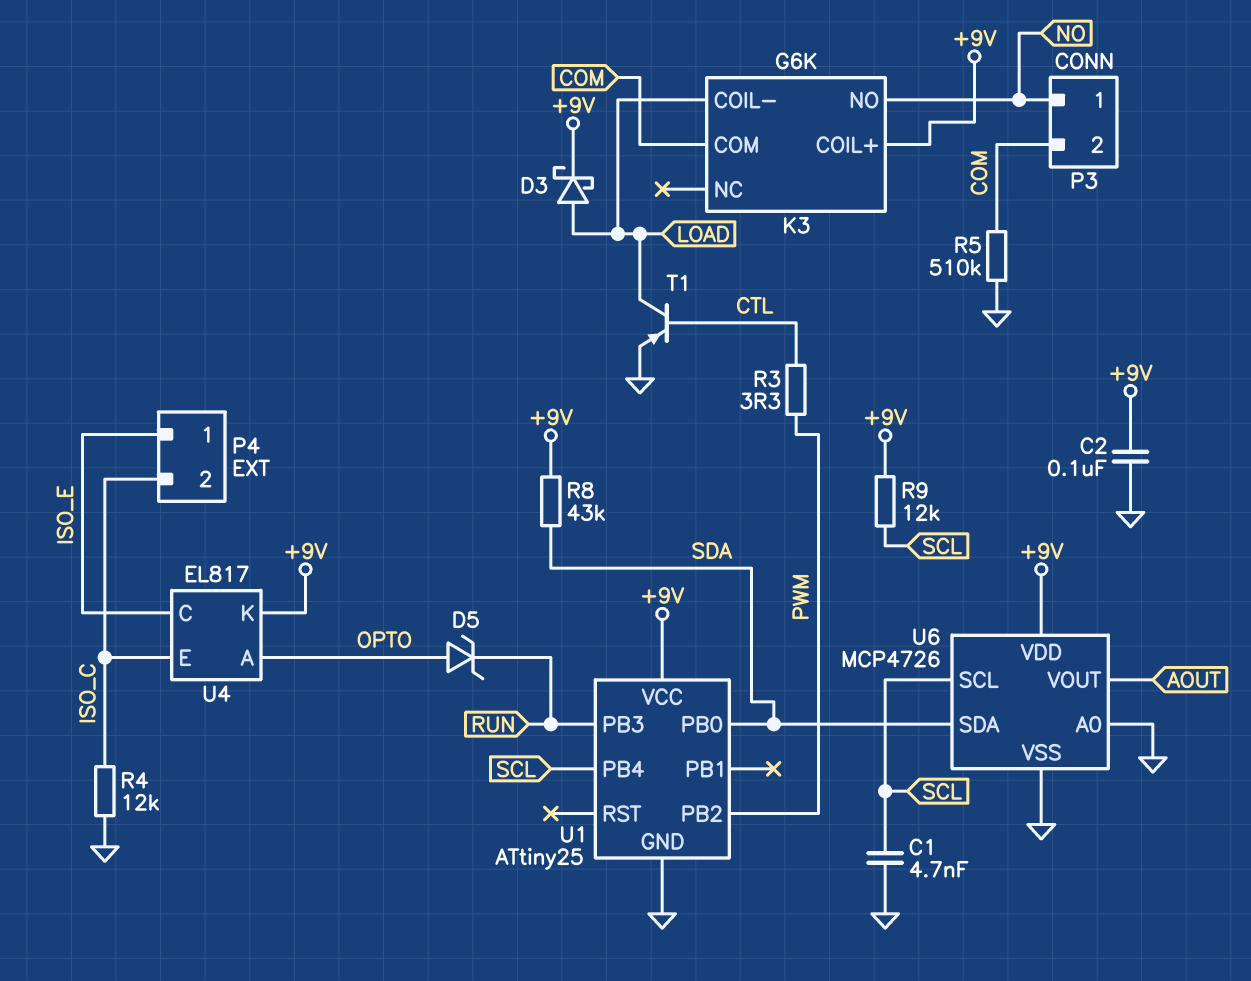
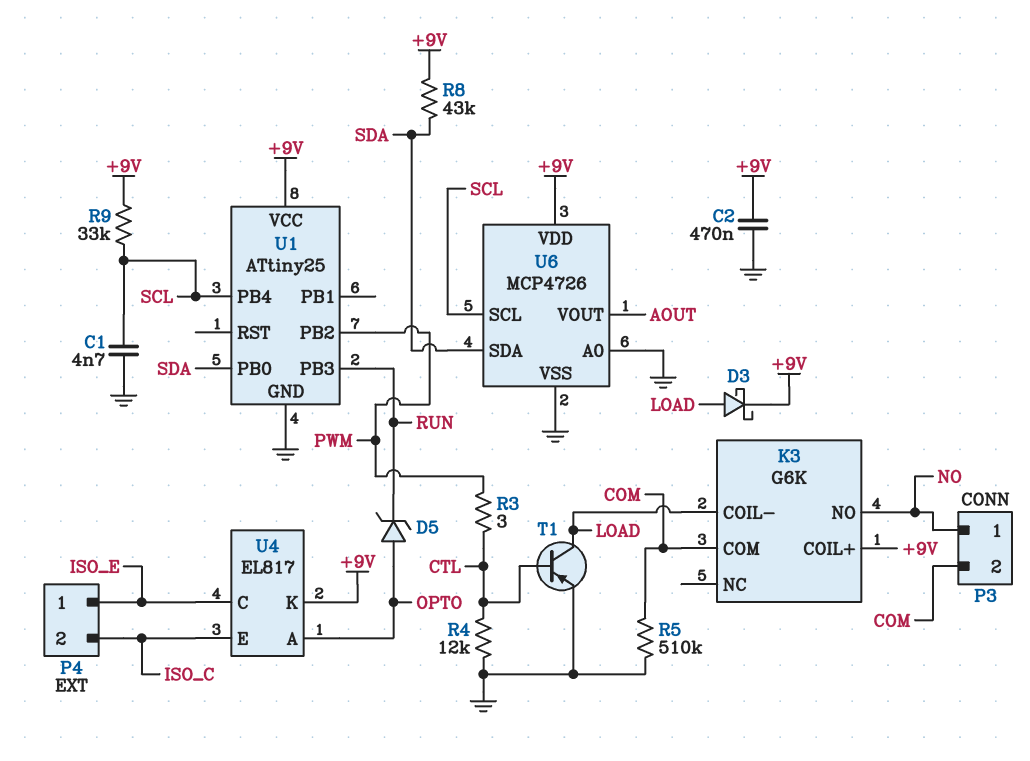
C2: 100nF (+9V, GND) -> 470nF (+9V, GND)
R3: 3.3 (CTL, PWM) -> 3 (CTL, PWM)
R4: 12k (GND, ISO_C) -> 12k (CTL, GND)
R9: 12k (+9V, SCL) -> 33k (+9V, SCL)

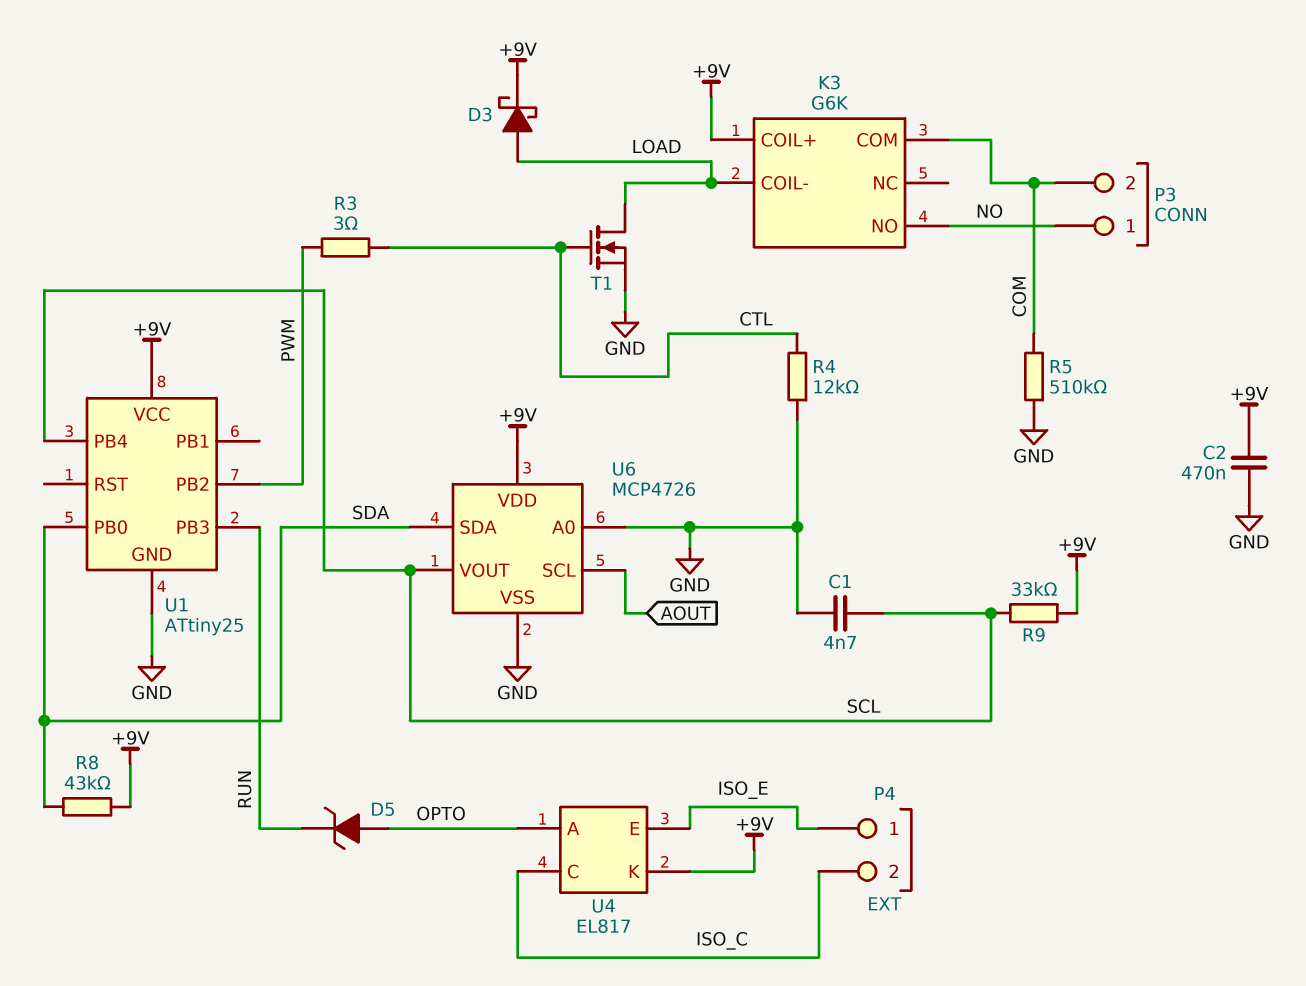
T1: PNP (B CTL, C LOAD, E GND) -> NMOS (G CTL, D LOAD, S GND)
U4 pin C: ISO_E -> ISO_C
U4 pin E: ISO_C -> ISO_E
U6 pin SCL: SCL -> AOUT
U6 pin VOUT: AOUT -> SCL

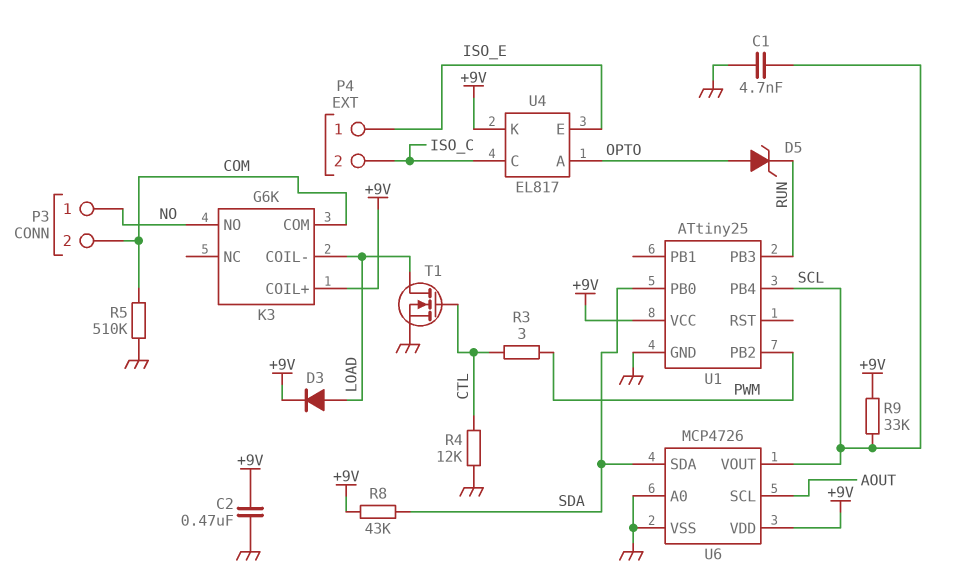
D3: schottky (A LOAD, K +9V) -> diode (A LOAD, K +9V)

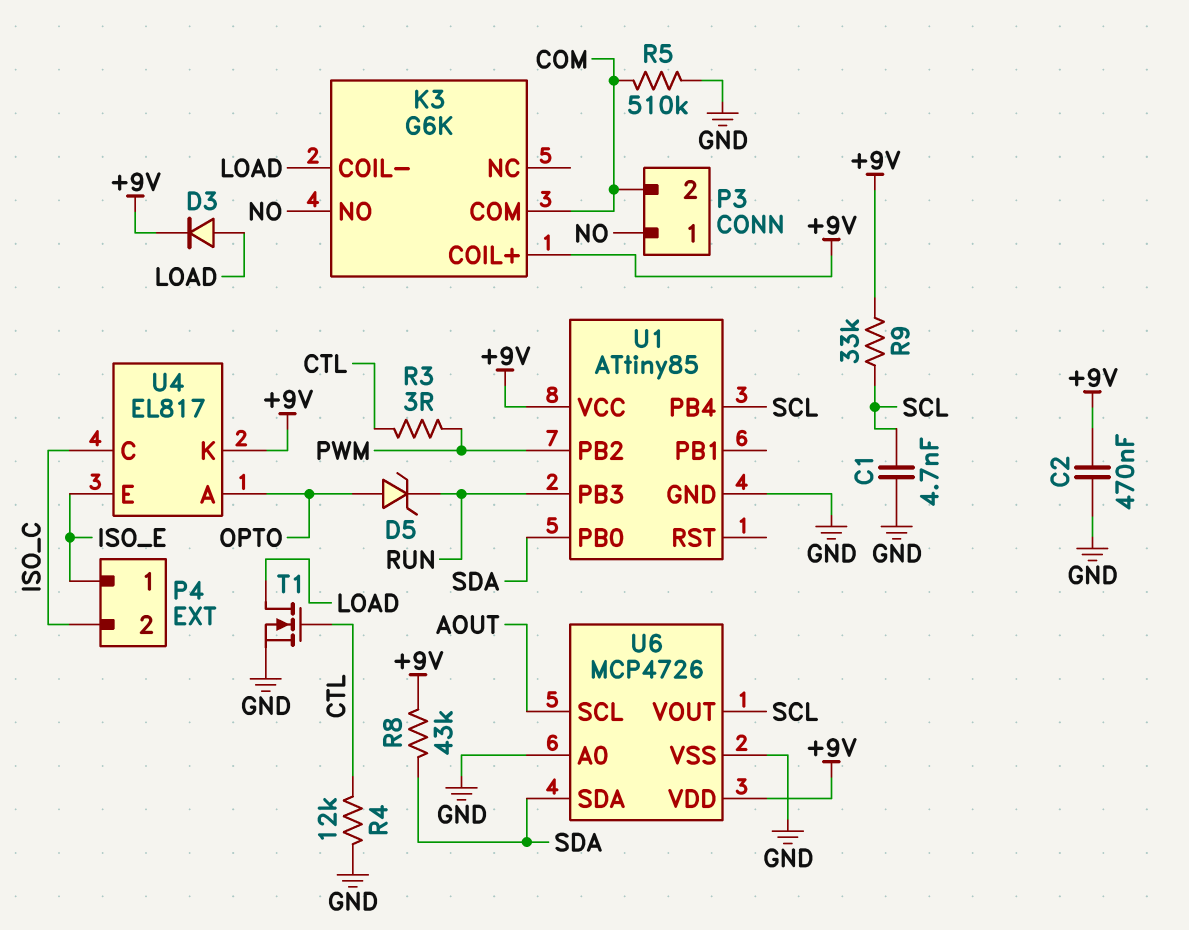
U1: ATtiny25 -> ATtiny85

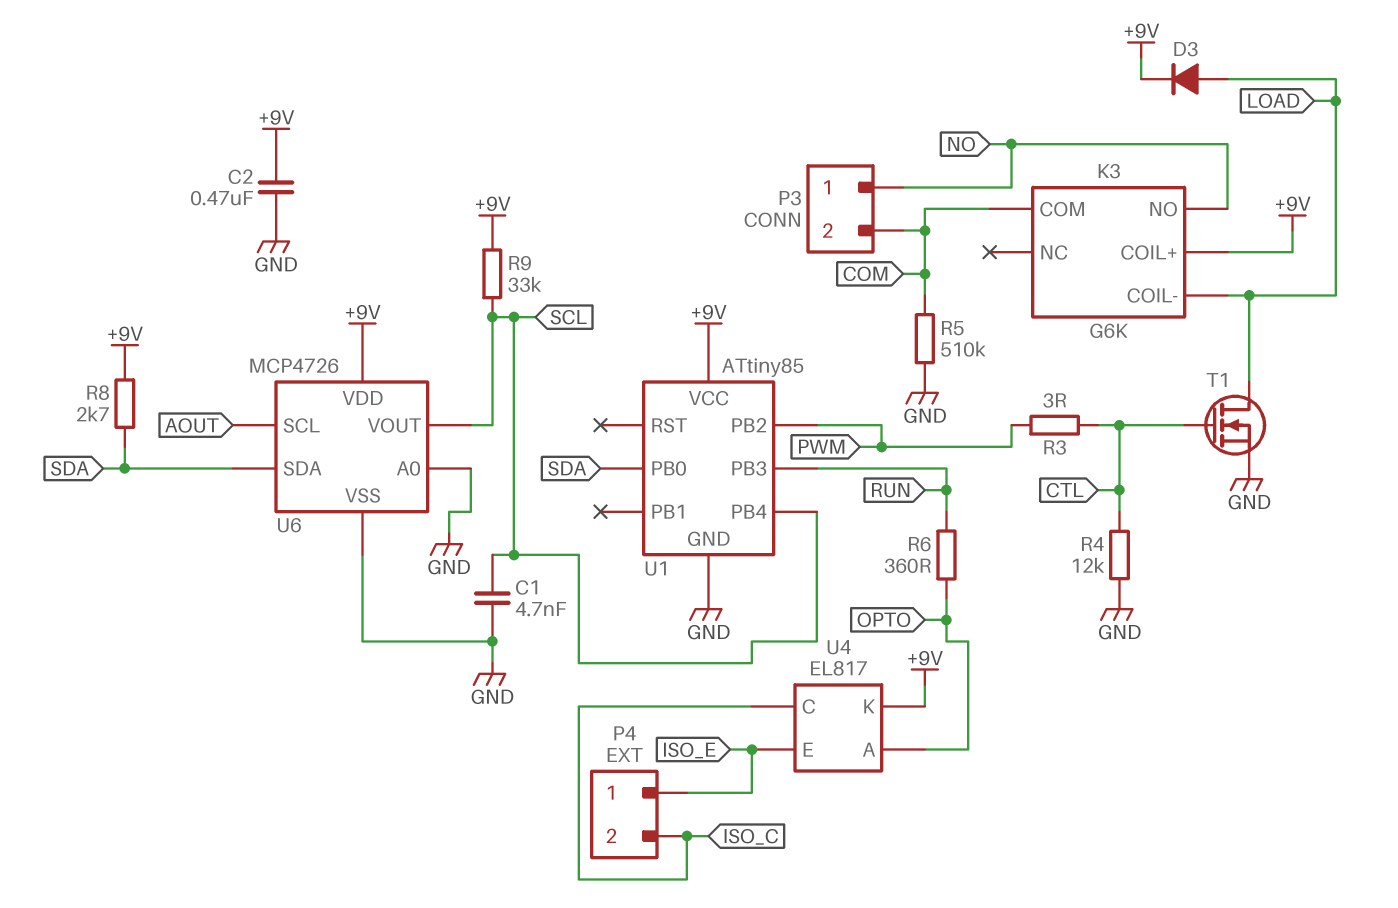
D5: zener (A OPTO, K RUN) -> none
R6: none -> 360 (OPTO, RUN)
R8: 43k (+9V, SDA) -> 2.7k (+9V, SDA)

